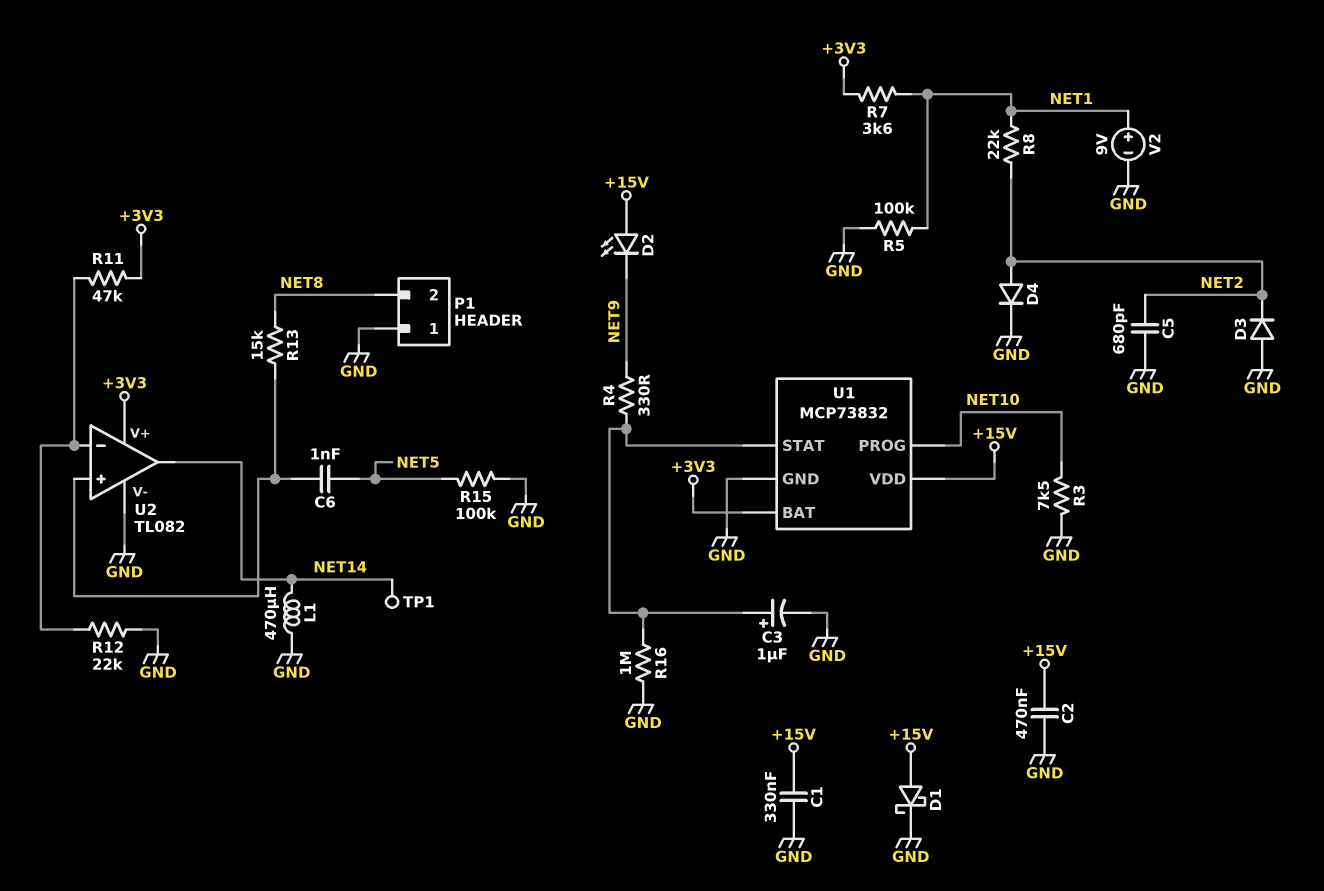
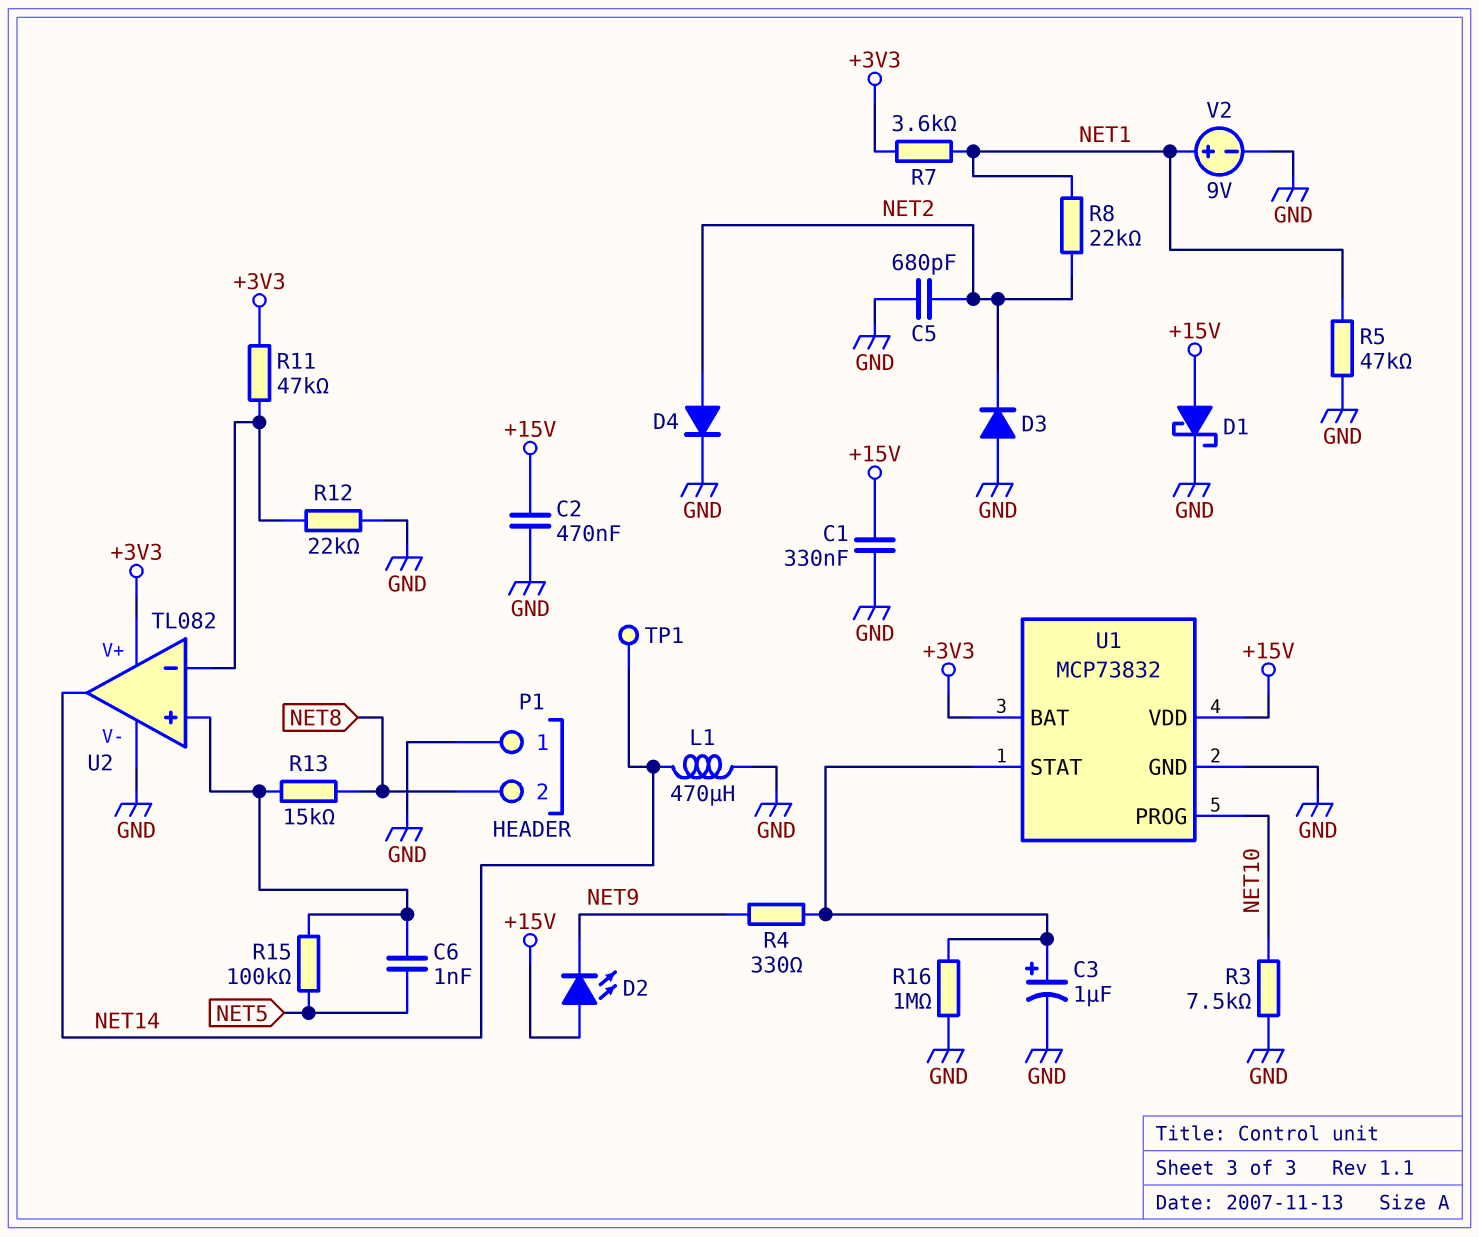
R5: 100k (GND, NET1) -> 47k (GND, NET1)
R15: 100k (GND, NET5) -> 100k (NET5, U2/in+)

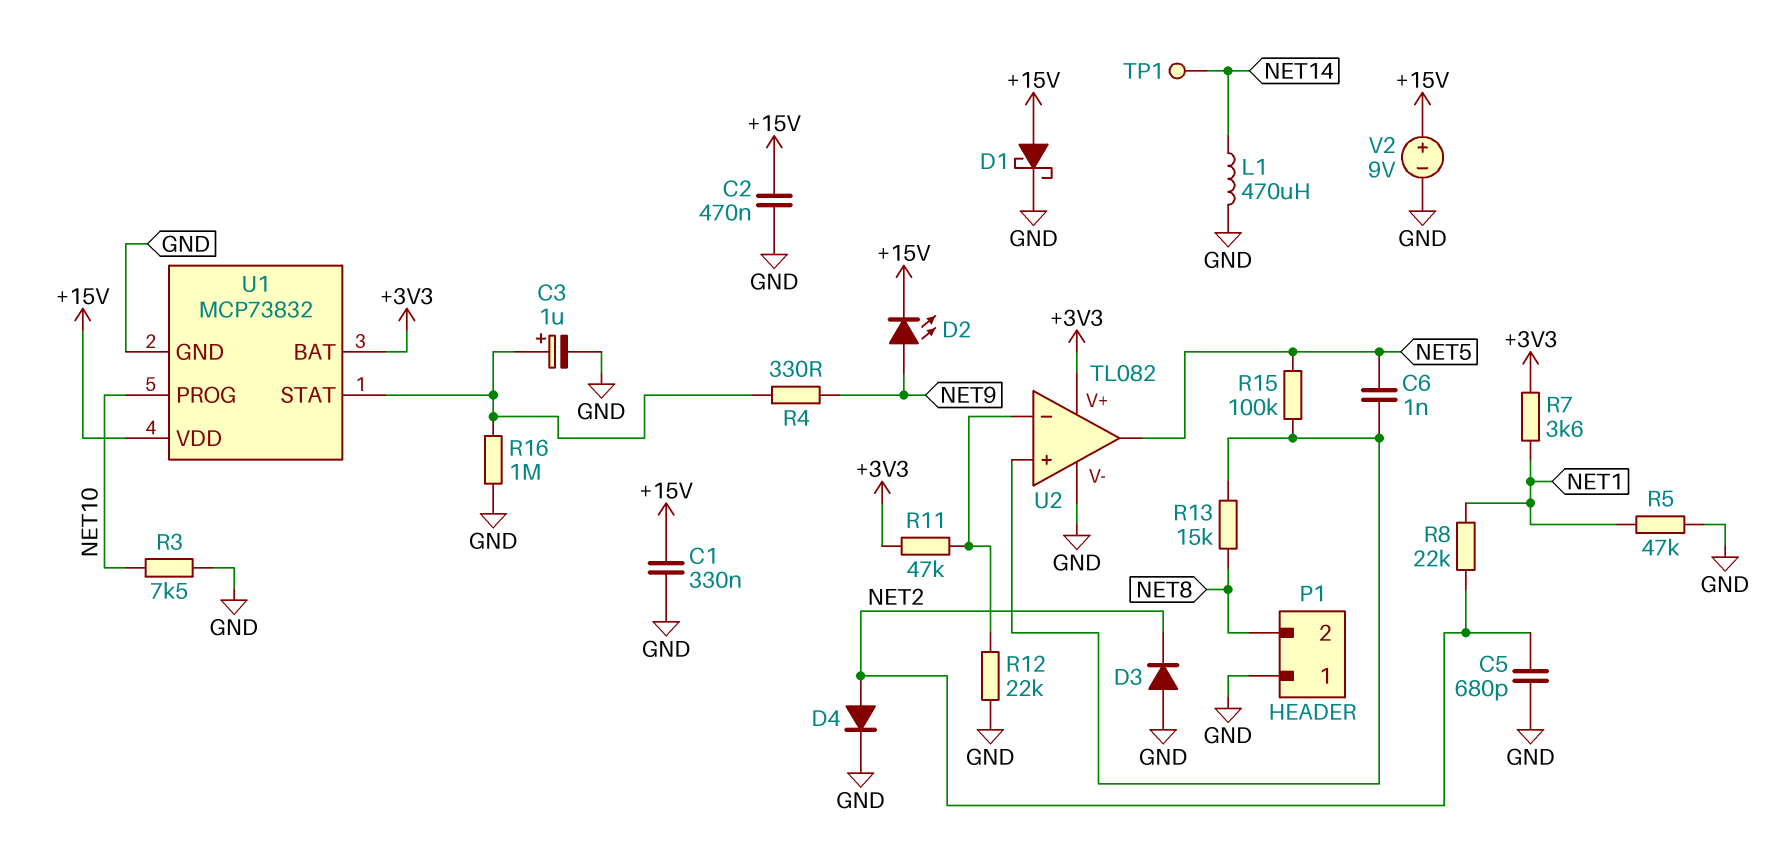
D2: LED (A +15V, K NET9) -> LED (A NET9, K +15V)
U2 pin out: NET14 -> NET5
V2: 9V (plus NET1, minus GND) -> 9V (plus +15V, minus GND)

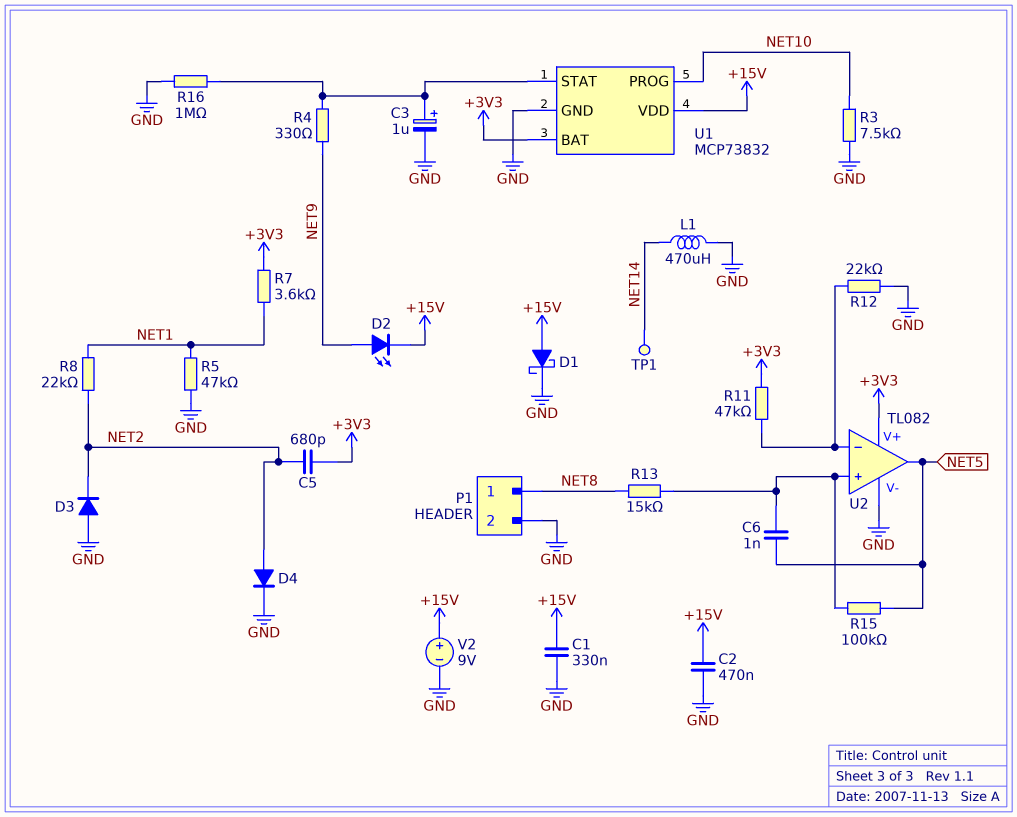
C5: 680pF (GND, NET2) -> 680pF (+3V3, NET2)
P1 pin 1: GND -> NET8
P1 pin 2: NET8 -> GND

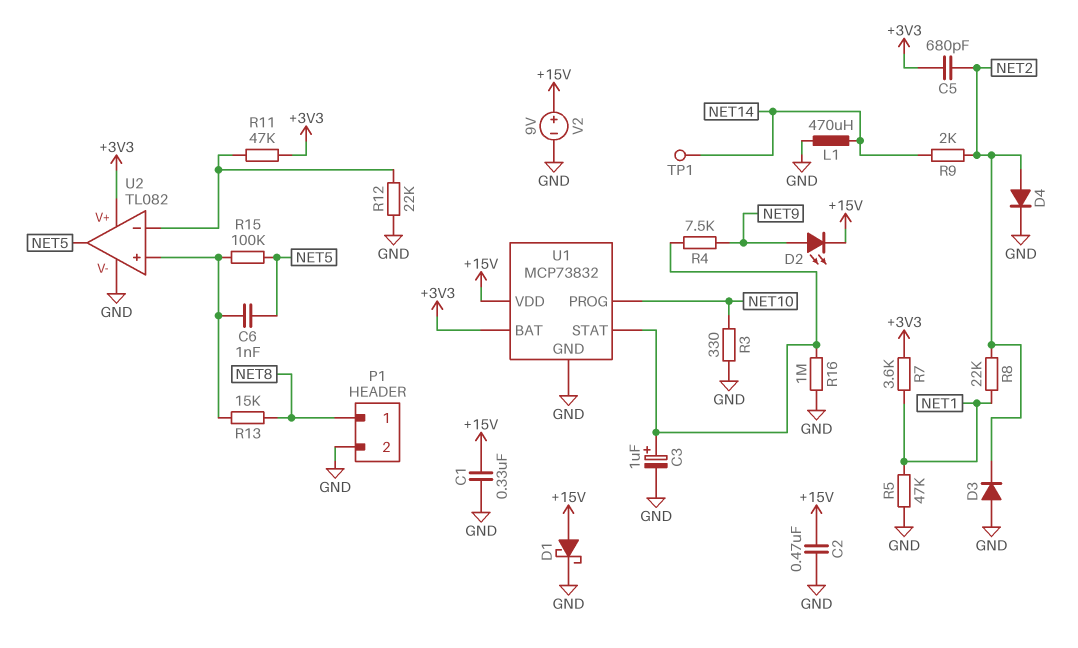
R3: 7.5k (GND, NET10) -> 330 (GND, NET10)
R4: 330 (NET9, U1/STAT) -> 7.5k (NET9, U1/STAT)
R9: none -> 2k (NET2, NET14)

